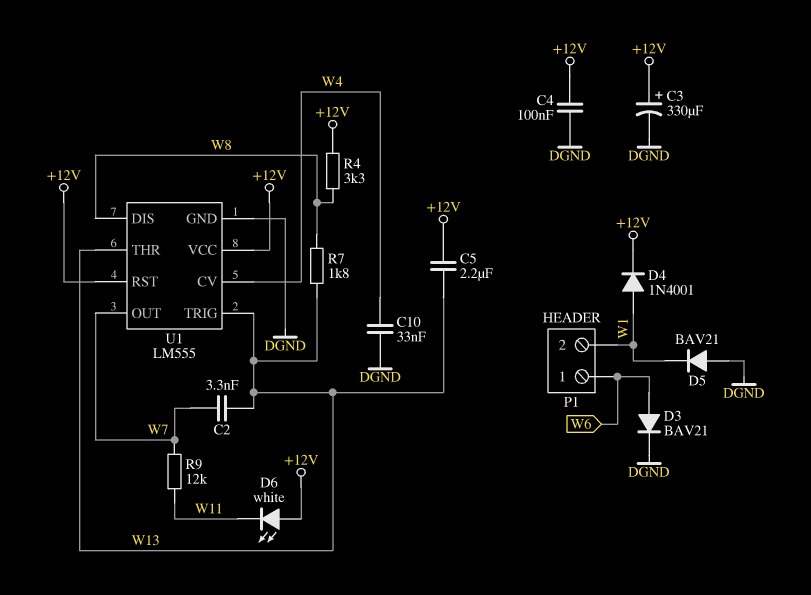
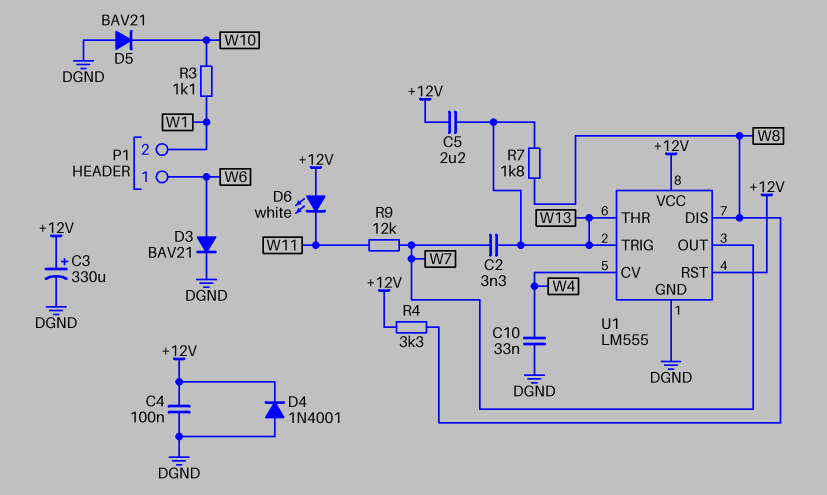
D4: diode 1N4001 (A W1, K +12V) -> diode 1N4001 (A DGND, K +12V)
D5: diode BAV21 (A DGND, K W1) -> diode BAV21 (A DGND, K W10)
R3: none -> 1.1k (W1, W10)

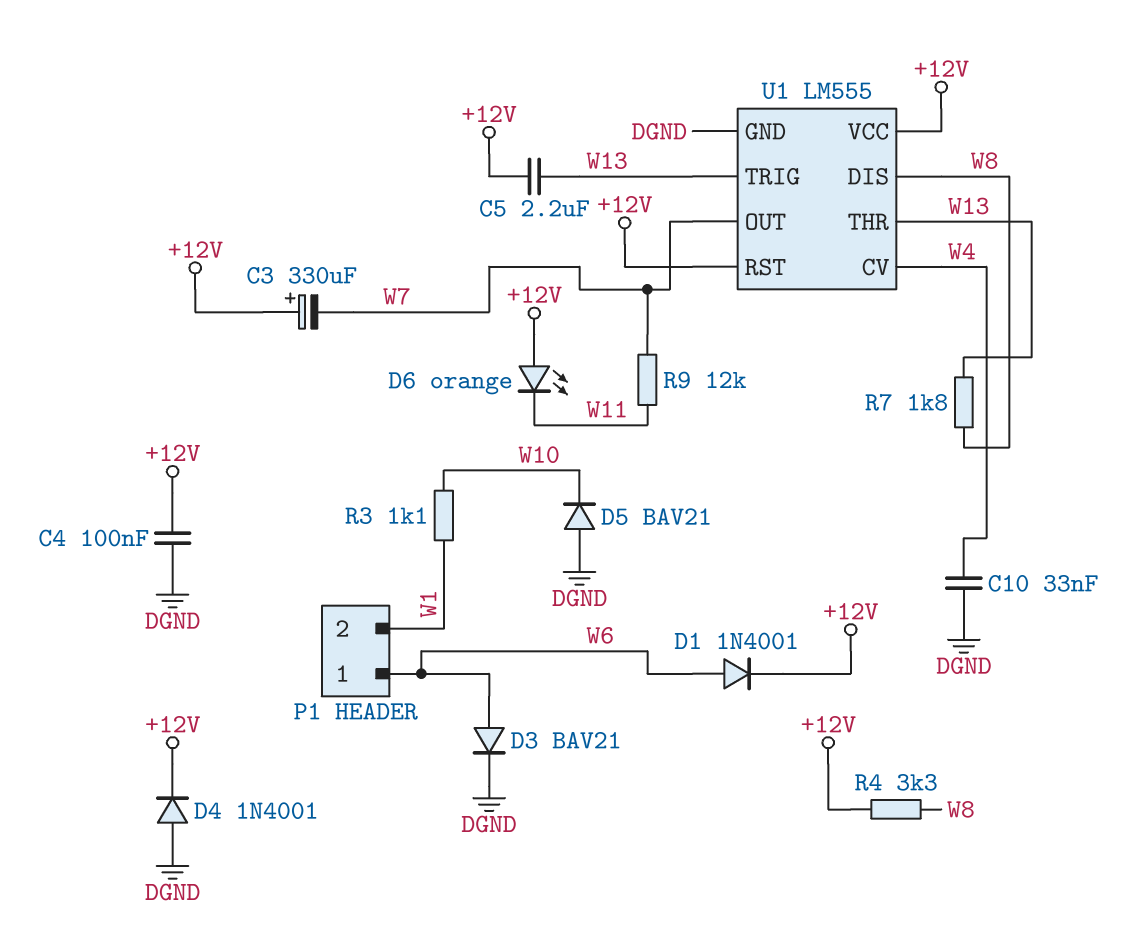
C2: 3.3nF (W7, W13) -> none
C3: 330uF (plus +12V, minus DGND) -> 330uF (plus +12V, minus W7)
D1: none -> diode 1N4001 (A W6, K +12V)
D6: LED white (A +12V, K W11) -> LED orange (A +12V, K W11)

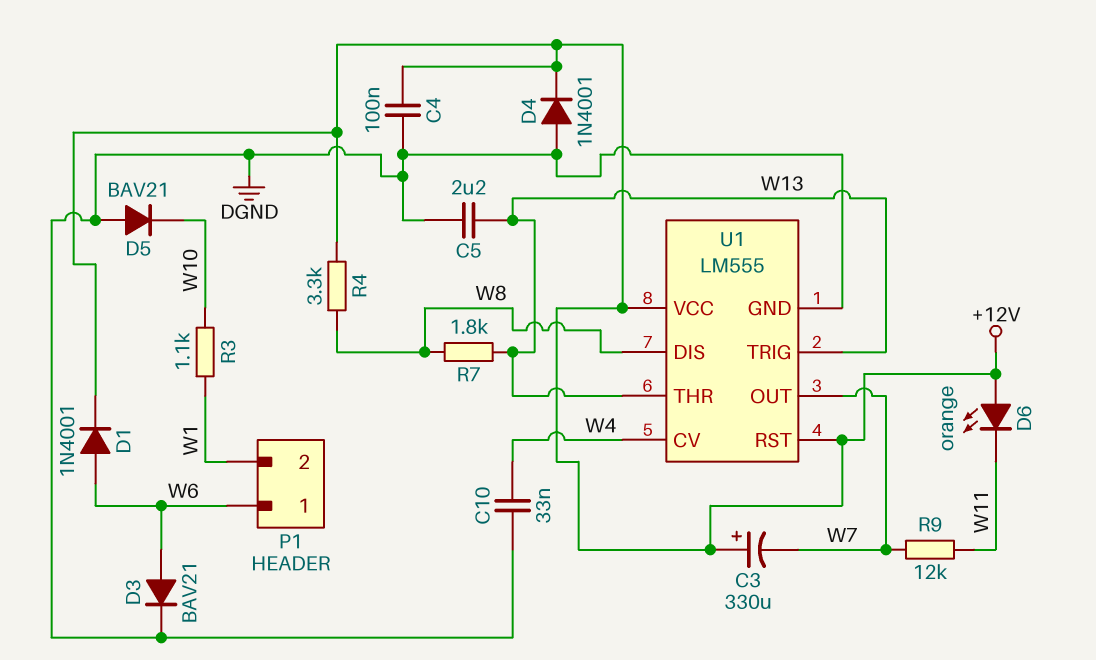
C5: 2.2uF (+12V, W13) -> 2.2uF (DGND, W13)

